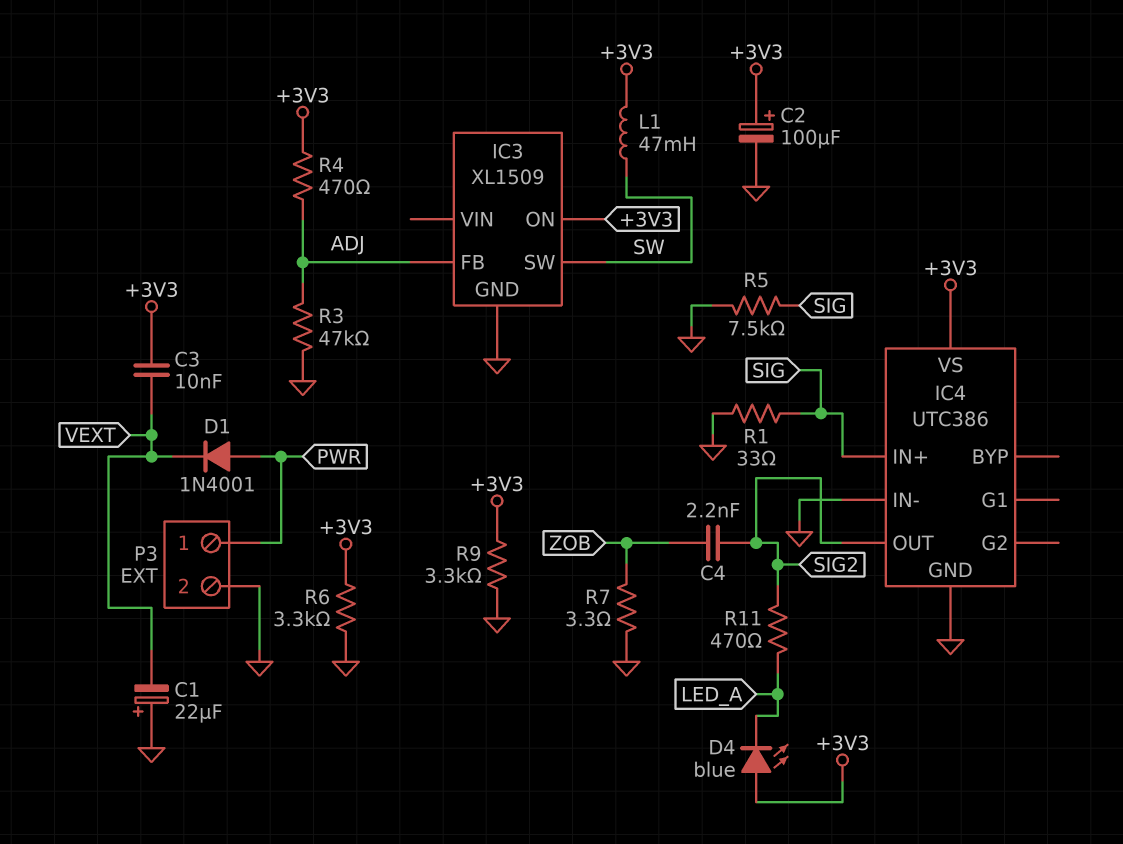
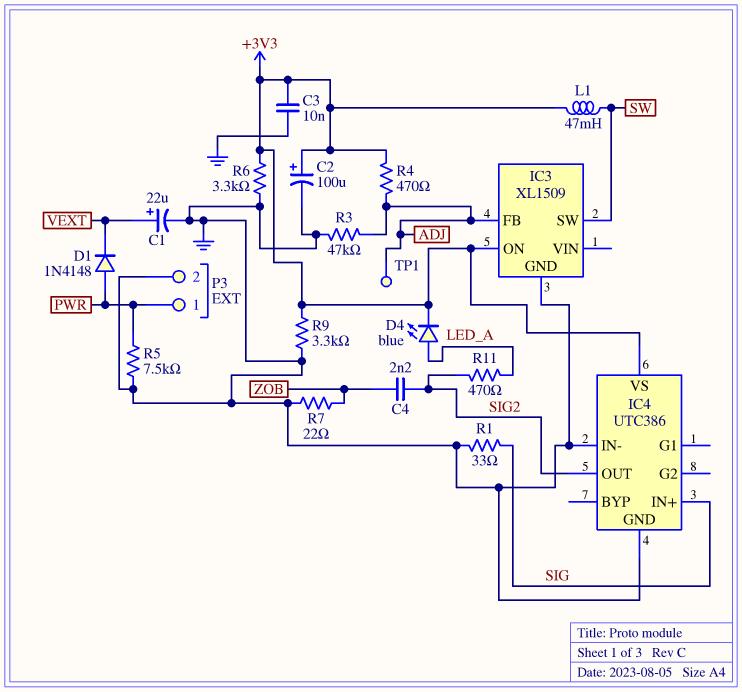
C1: 22uF (plus GND, minus VEXT) -> 22uF (plus VEXT, minus GND)
C3: 10nF (+3V3, VEXT) -> 10nF (+3V3, GND)
D1: diode 1N4001 (A PWR, K VEXT) -> diode 1N4148 (A PWR, K VEXT)
D4: LED blue (A +3V3, K LED_A) -> LED blue (A LED_A, K +3V3)
R5: 7.5k (GND, SIG) -> 7.5k (GND, PWR)
R7: 3.3 (GND, ZOB) -> 22 (GND, ZOB)
TP1: none -> test point (ADJ)

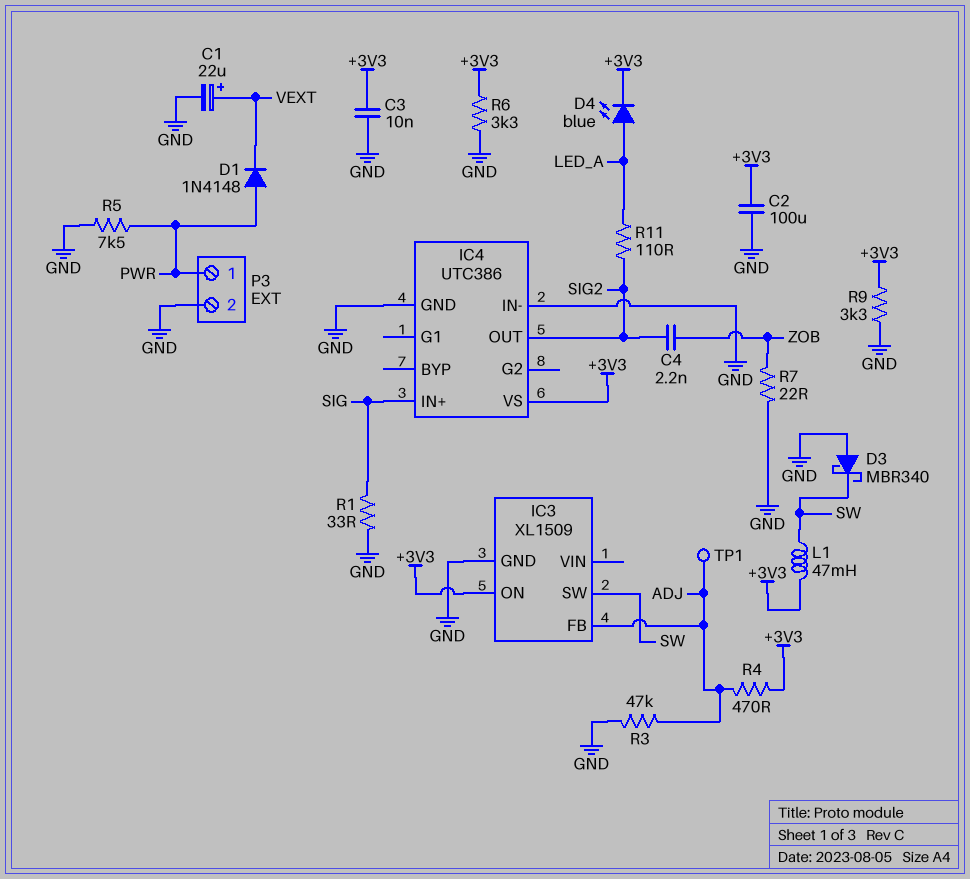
C2: 100uF (plus +3V3, minus GND) -> 100uF (+3V3, GND)
D3: none -> schottky MBR340 (A GND, K SW)
R11: 470 (LED_A, SIG2) -> 110 (LED_A, SIG2)

